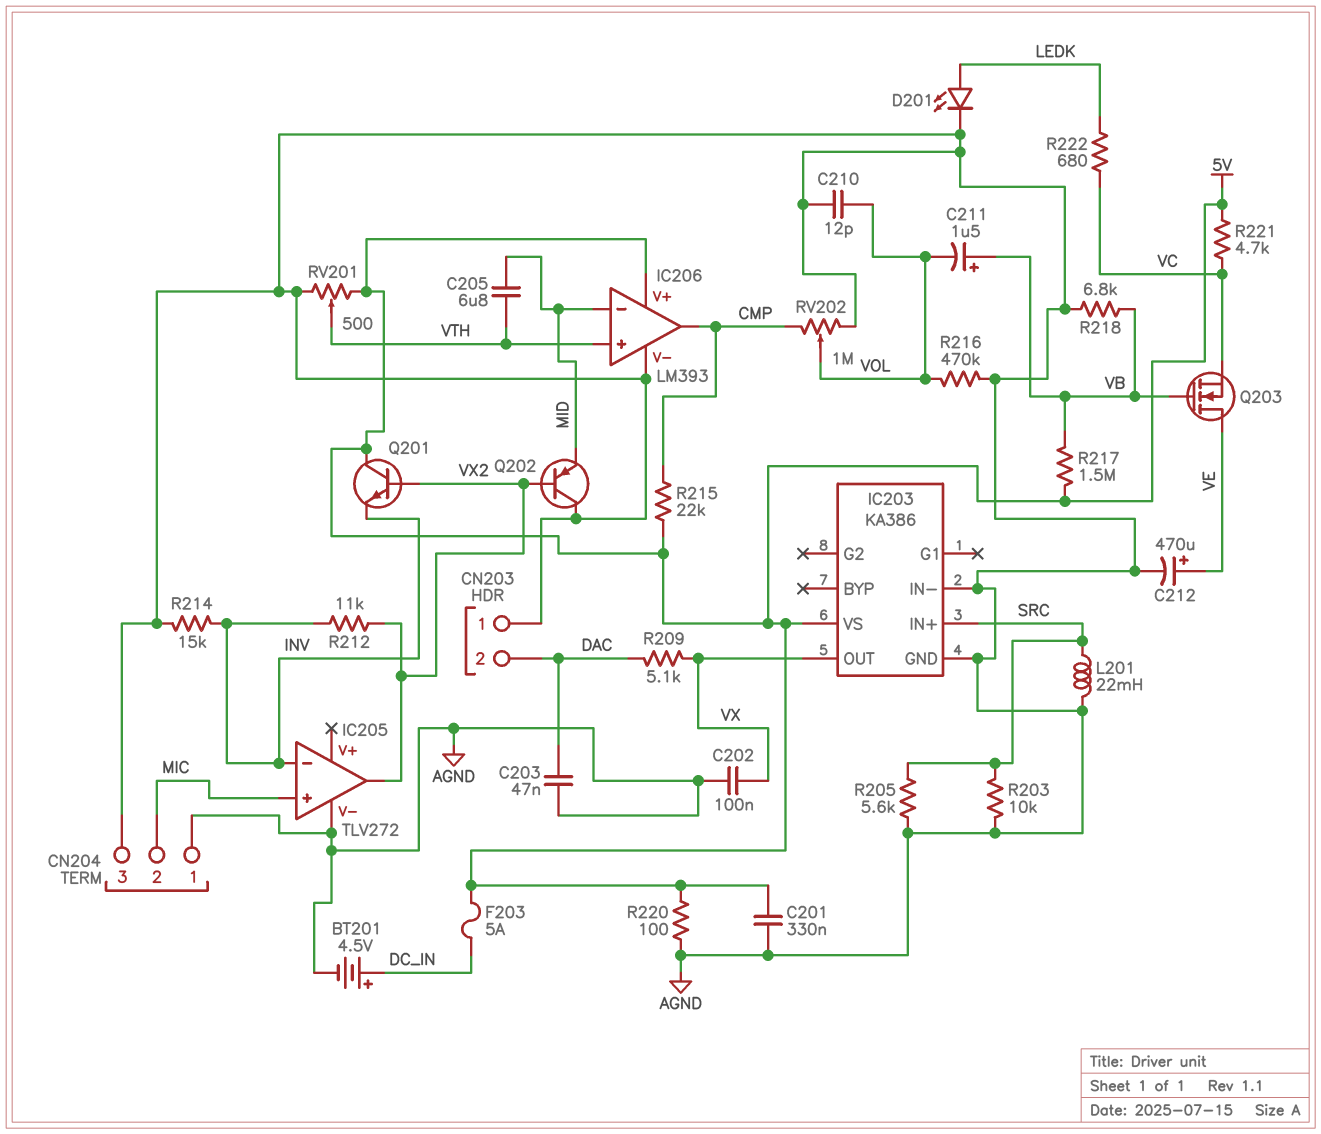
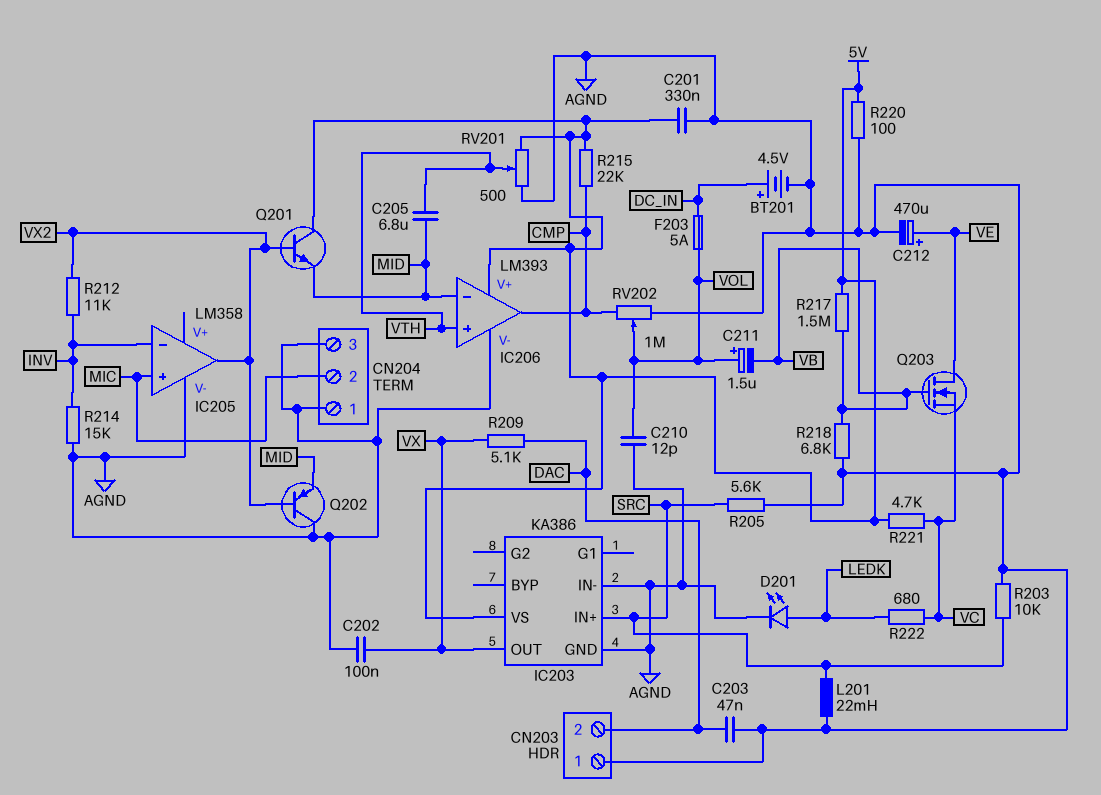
C211: 1.5uF (plus VB, minus VOL) -> 1.5uF (plus VOL, minus VB)
F203: 5A (5V, DC_IN) -> 5A (DC_IN, VOL)
IC205: TLV272 -> LM358
Q201: NPN (B VX2, C 5V, E INV) -> NPN (B VX2, C 5V, E MID)
R216: 470k (AGND, VOL) -> none

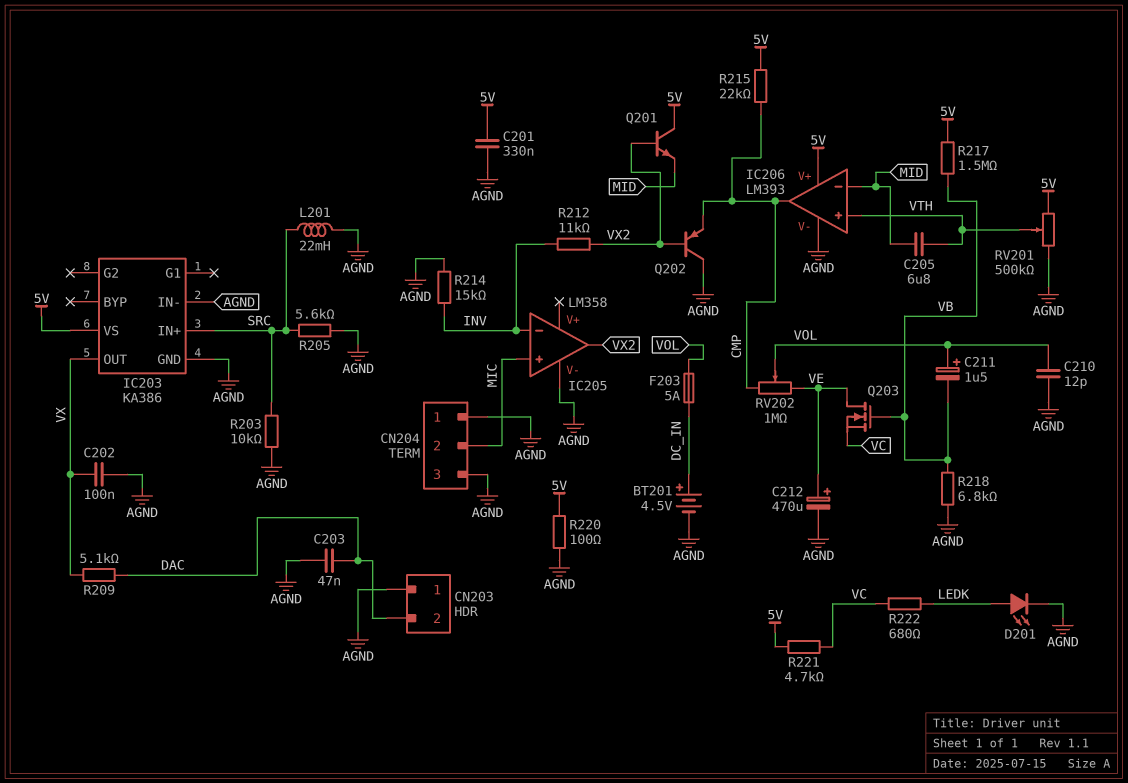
Q202: PNP (B VX2, C AGND, E MID) -> PNP (B VX2, C AGND, E CMP)
RV201: 500 (5V, AGND, wiper VTH) -> 500k (5V, AGND, wiper VTH)
RV202: 1M (AGND, CMP, wiper VOL) -> 1M (CMP, VE, wiper VOL)

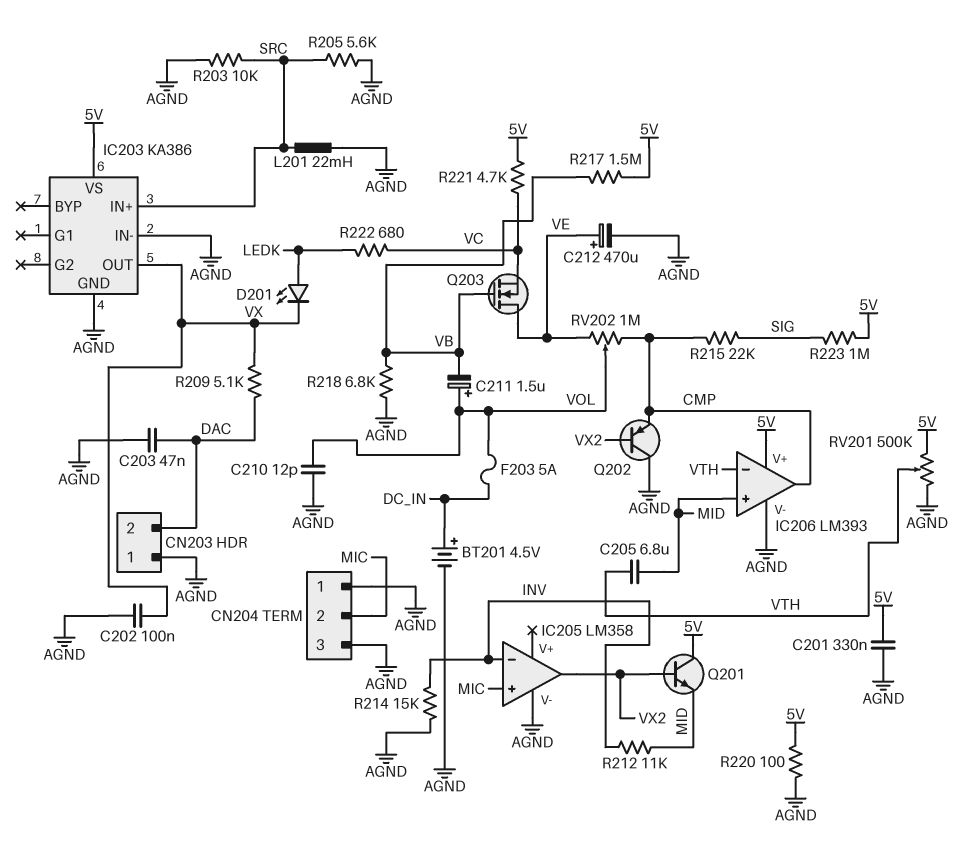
D201: LED (A LEDK, K AGND) -> LED (A LEDK, K VX)
IC206 pin in+: VTH -> MID
IC206 pin in-: MID -> VTH
R212: 11k (INV, VX2) -> 11k (INV, MID)
R215: 22k (5V, CMP) -> 22k (CMP, SIG)
R223: none -> 1M (5V, SIG)

